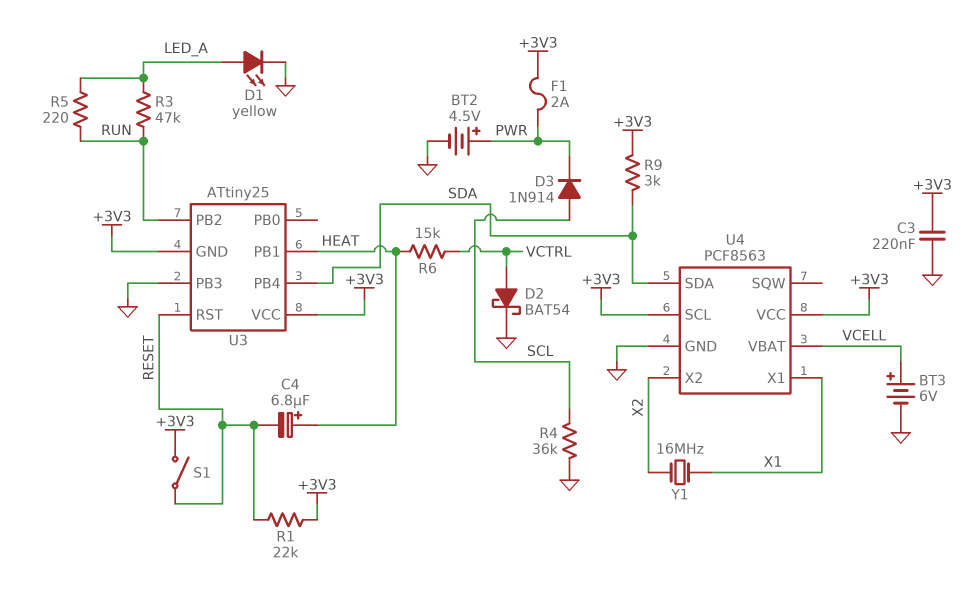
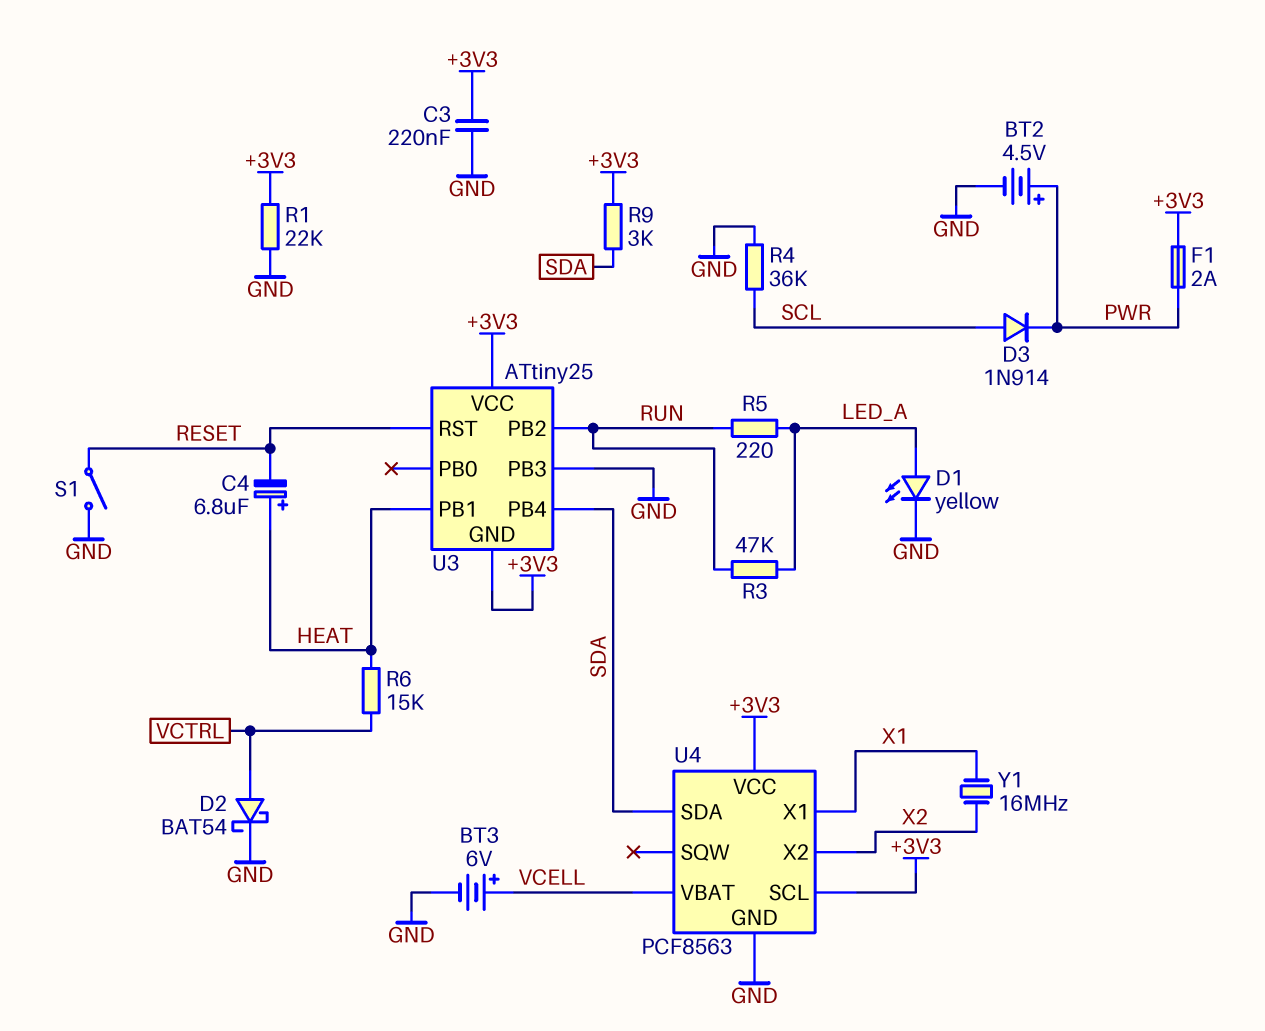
R1: 22k (+3V3, RESET) -> 22k (+3V3, GND)
S1: switch (+3V3, RESET) -> switch (GND, RESET)

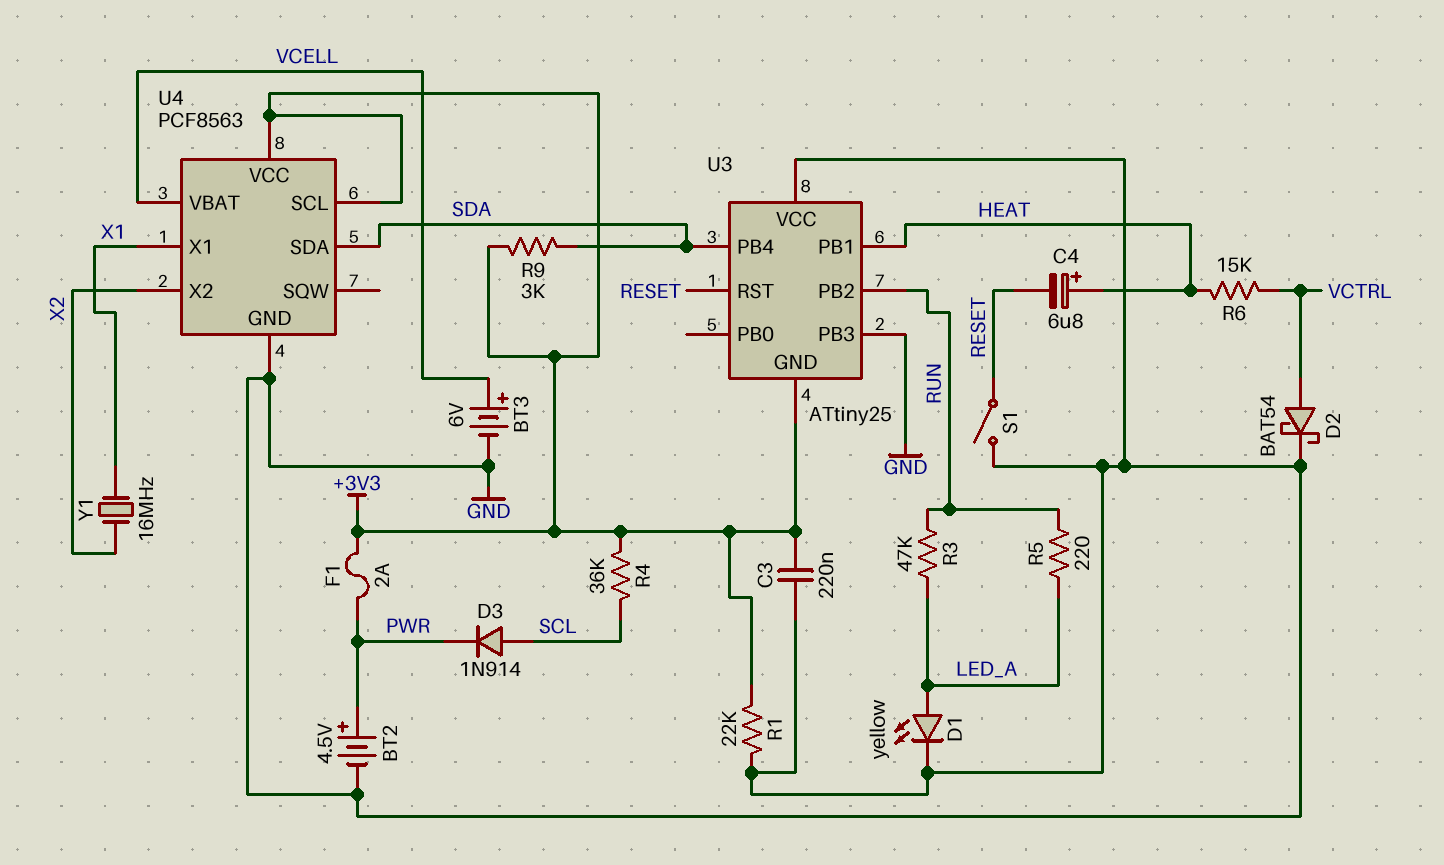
R4: 36k (GND, SCL) -> 36k (+3V3, SCL)
U3 pin VCC: +3V3 -> GND

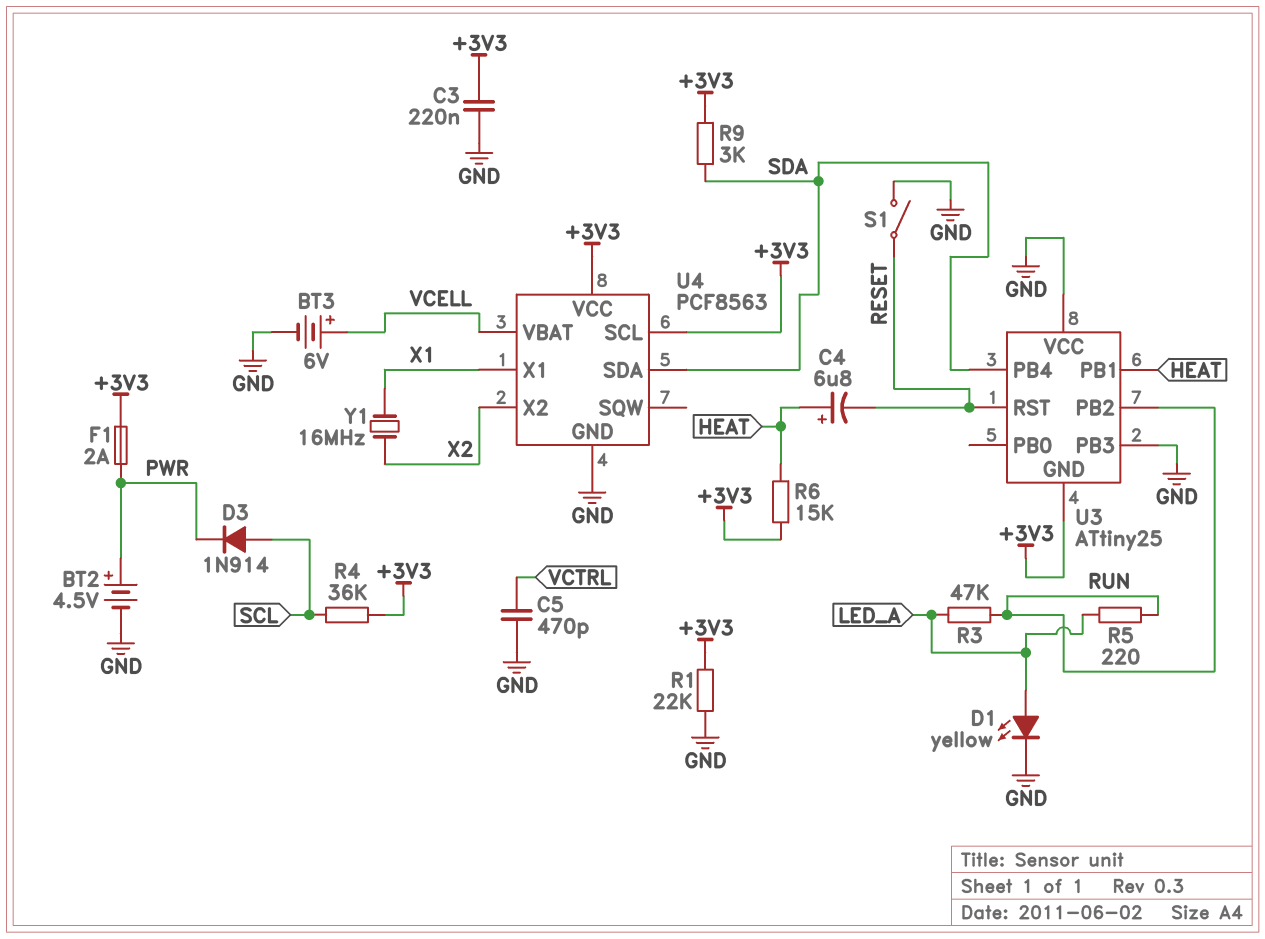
C5: none -> 470pF (GND, VCTRL)
D2: schottky BAT54 (A VCTRL, K GND) -> none
R6: 15k (HEAT, VCTRL) -> 15k (+3V3, HEAT)

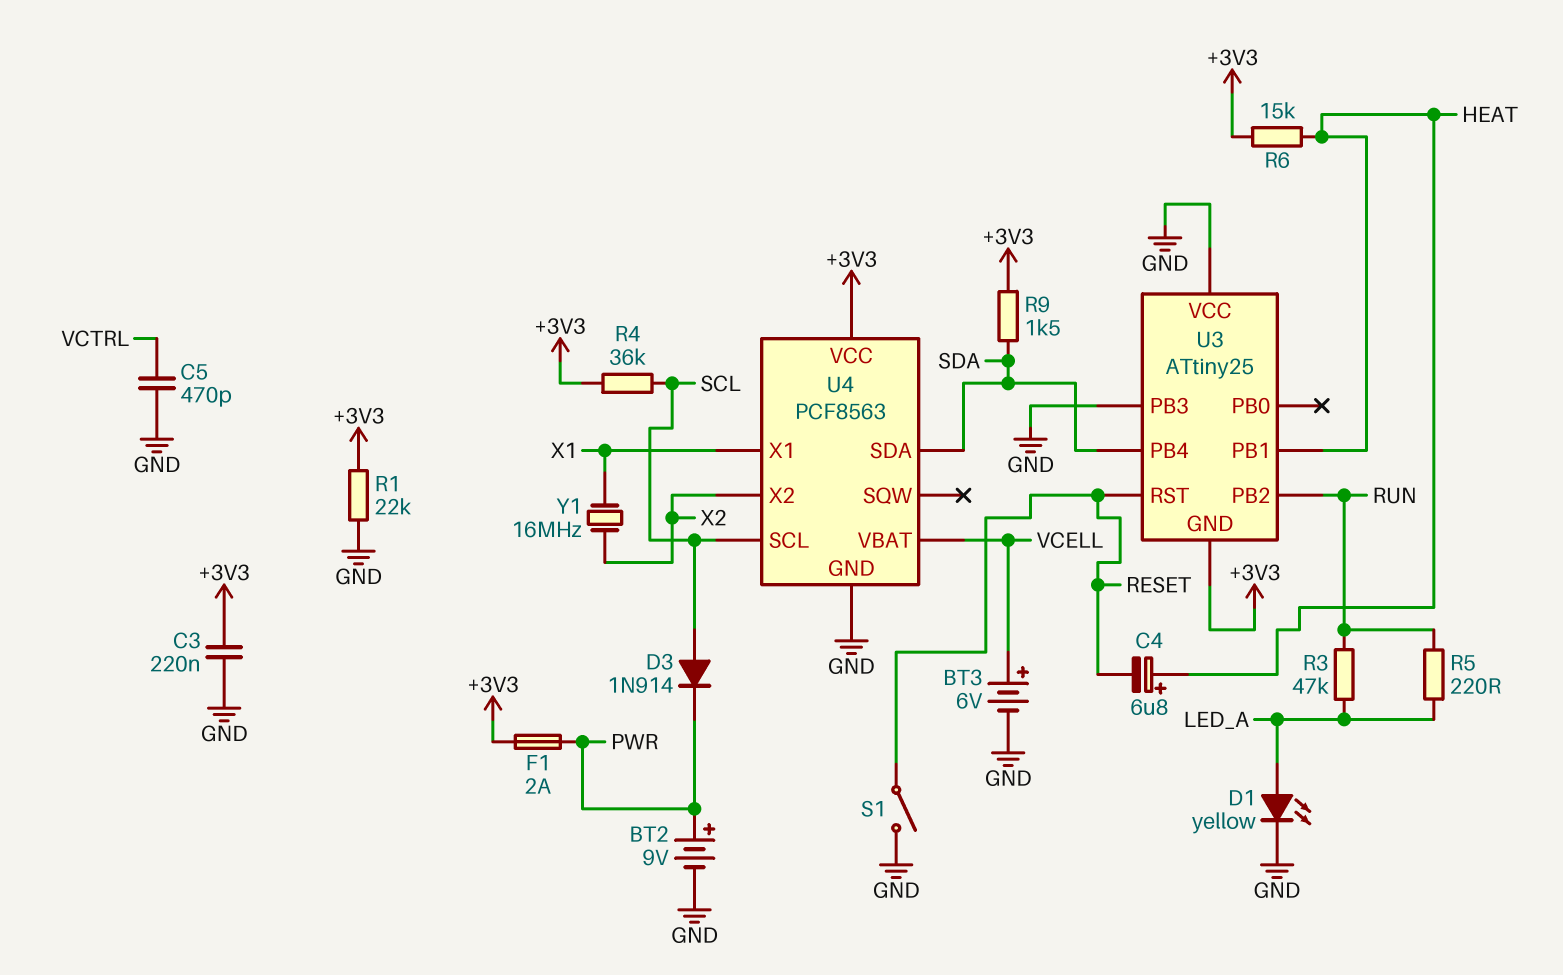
BT2: 4.5V (plus PWR, minus GND) -> 9V (plus PWR, minus GND)
R9: 3k (+3V3, SDA) -> 1.5k (+3V3, SDA)
U4 pin SCL: +3V3 -> SCL

